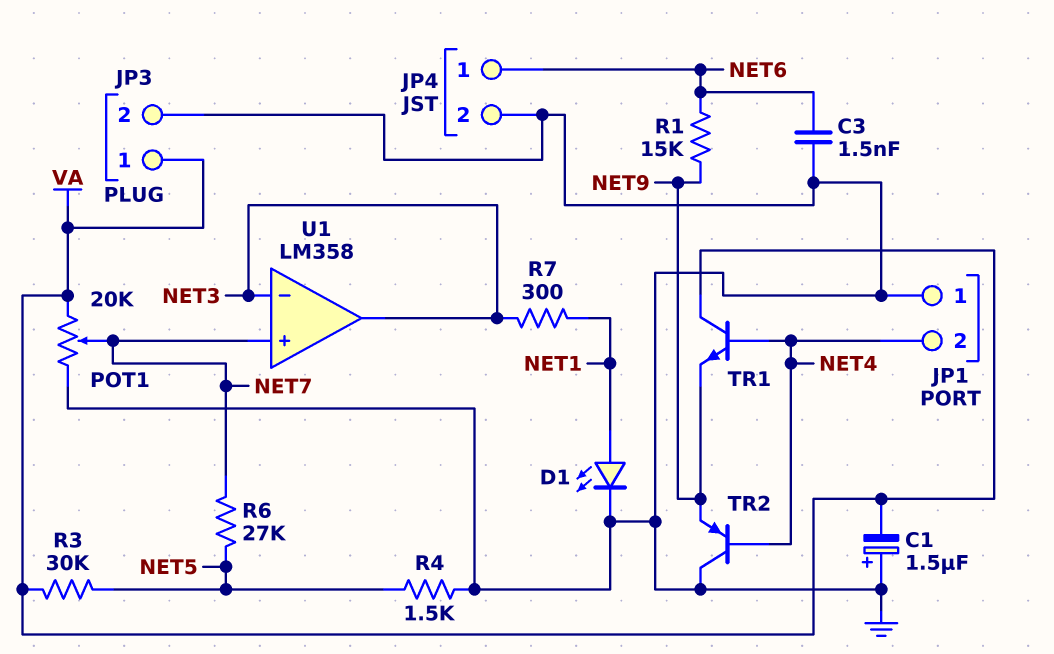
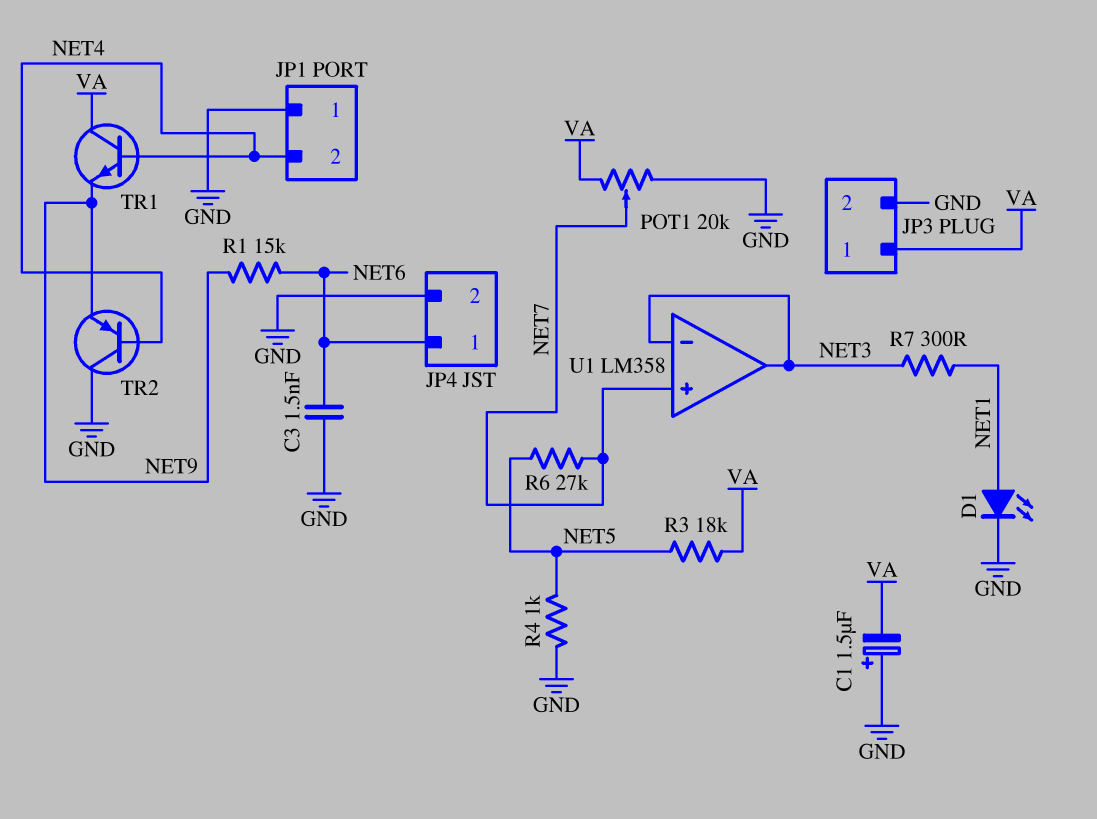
R3: 30k (NET5, VA) -> 18k (NET5, VA)
R4: 1.5k (GND, NET5) -> 1k (GND, NET5)

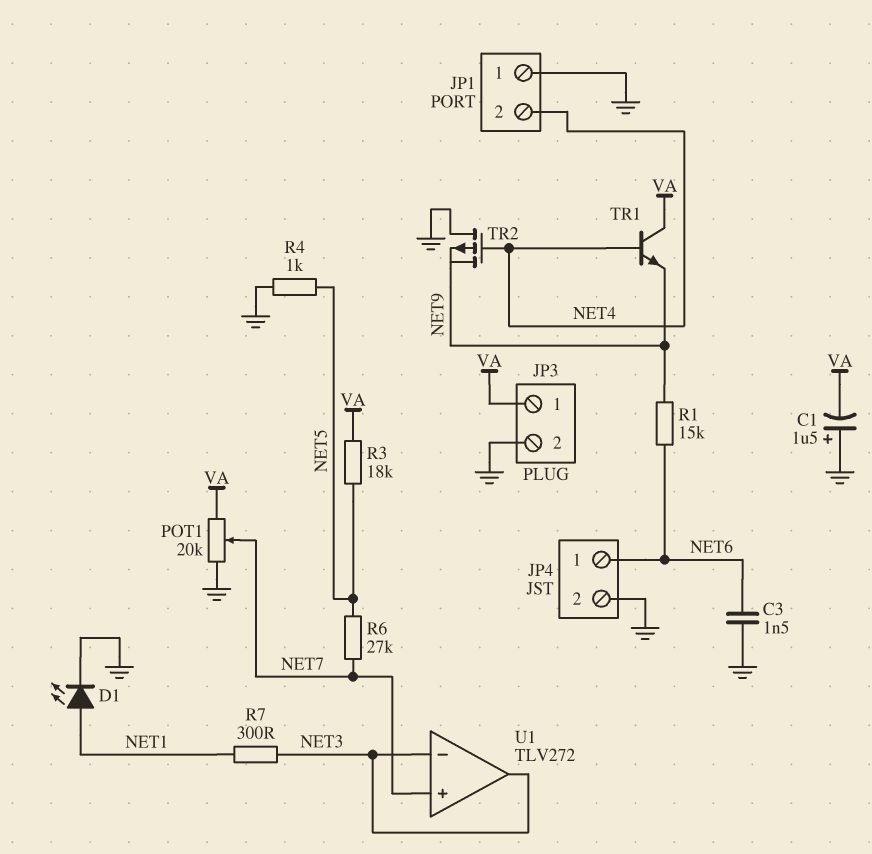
TR2: PNP (B NET4, C GND, E NET9) -> PMOS (G NET4, D GND, S NET9)
U1: LM358 -> TLV272

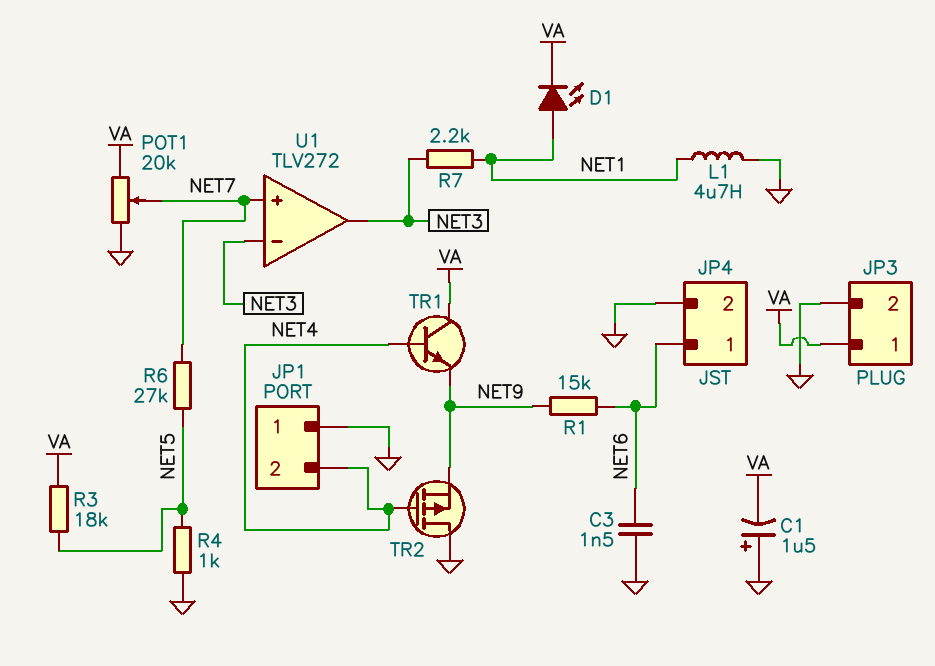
D1: LED (A NET1, K GND) -> LED (A NET1, K VA)
L1: none -> 4.7uH (GND, NET1)
R7: 300 (NET1, NET3) -> 2.2k (NET1, NET3)

